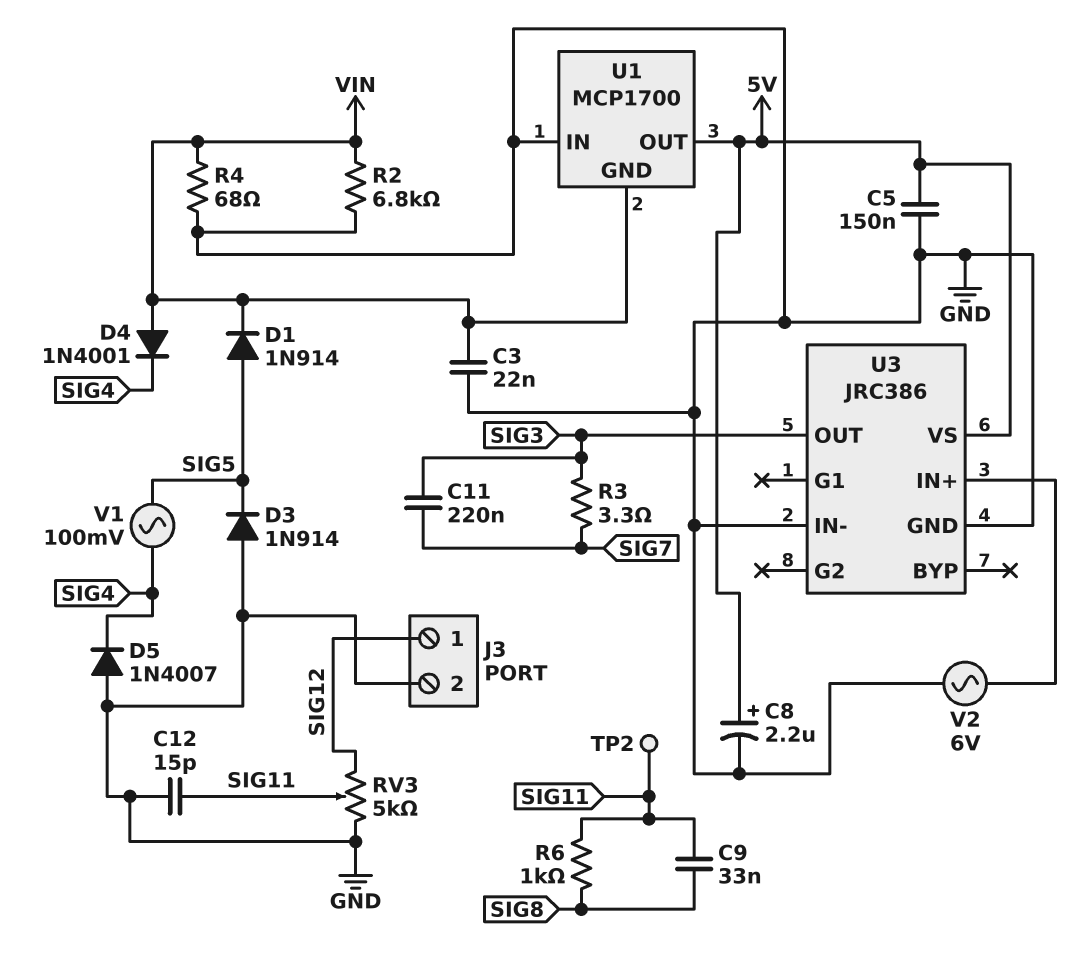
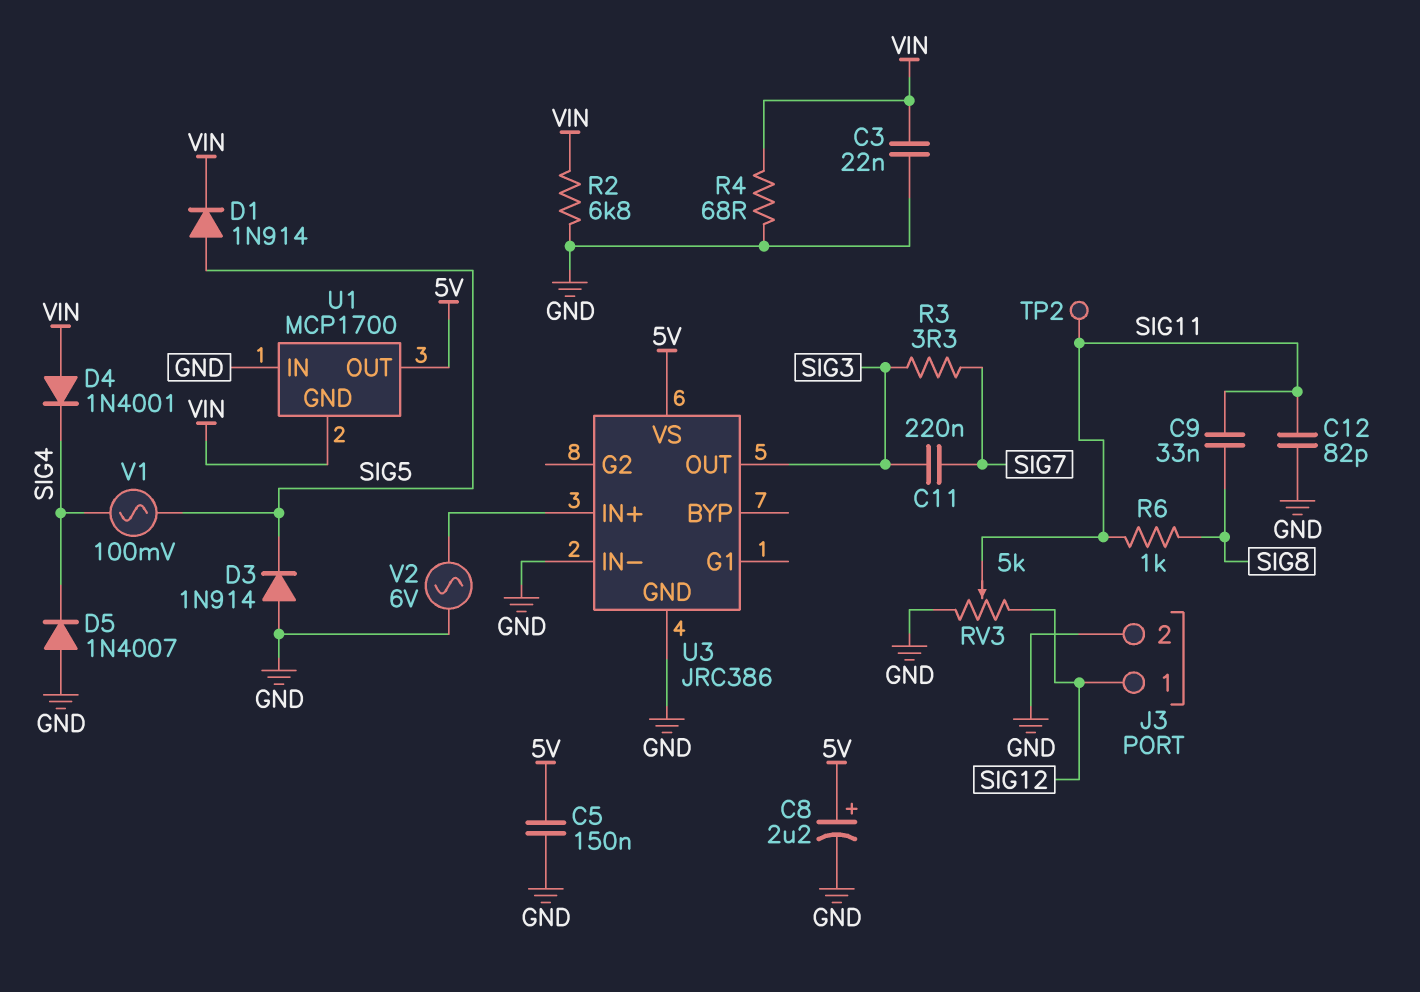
C12: 15pF (GND, SIG11) -> 82pF (GND, SIG11)

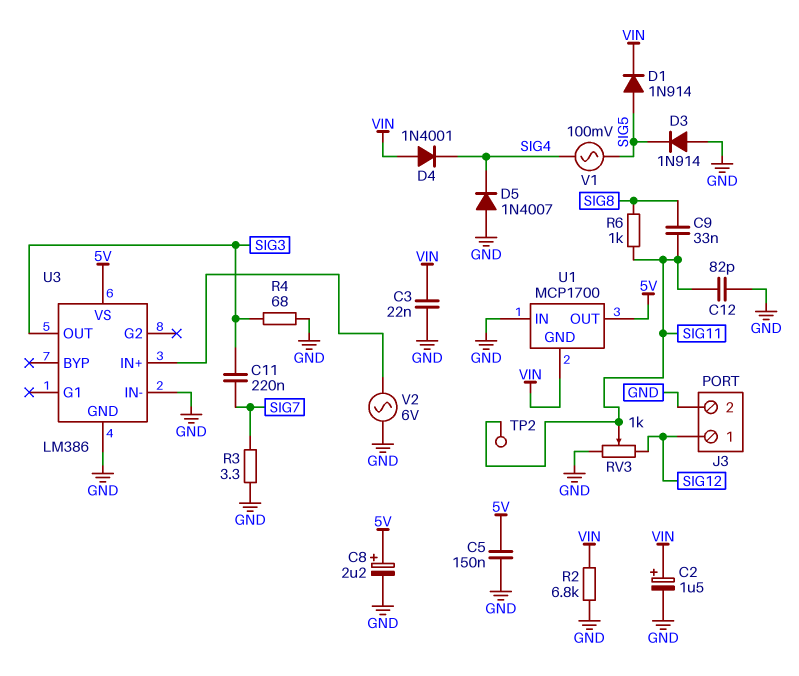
C2: none -> 1.5uF (plus VIN, minus GND)
R3: 3.3 (SIG3, SIG7) -> 3.3 (GND, SIG7)
R4: 68 (GND, VIN) -> 68 (GND, SIG3)
RV3: 5k (GND, SIG12, wiper SIG11) -> 1k (GND, SIG12, wiper SIG11)
U3: JRC386 -> LM386

